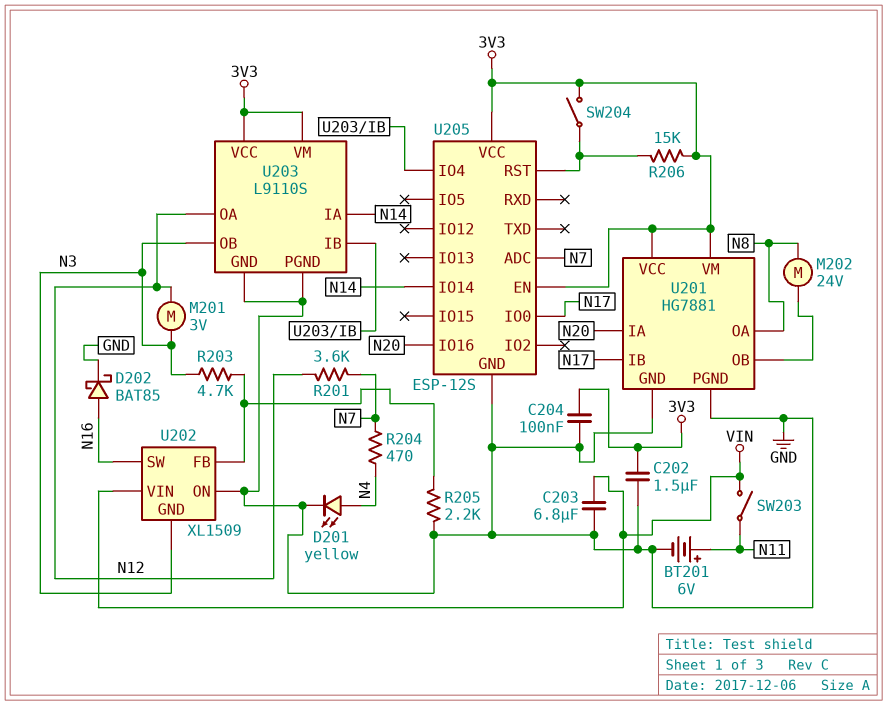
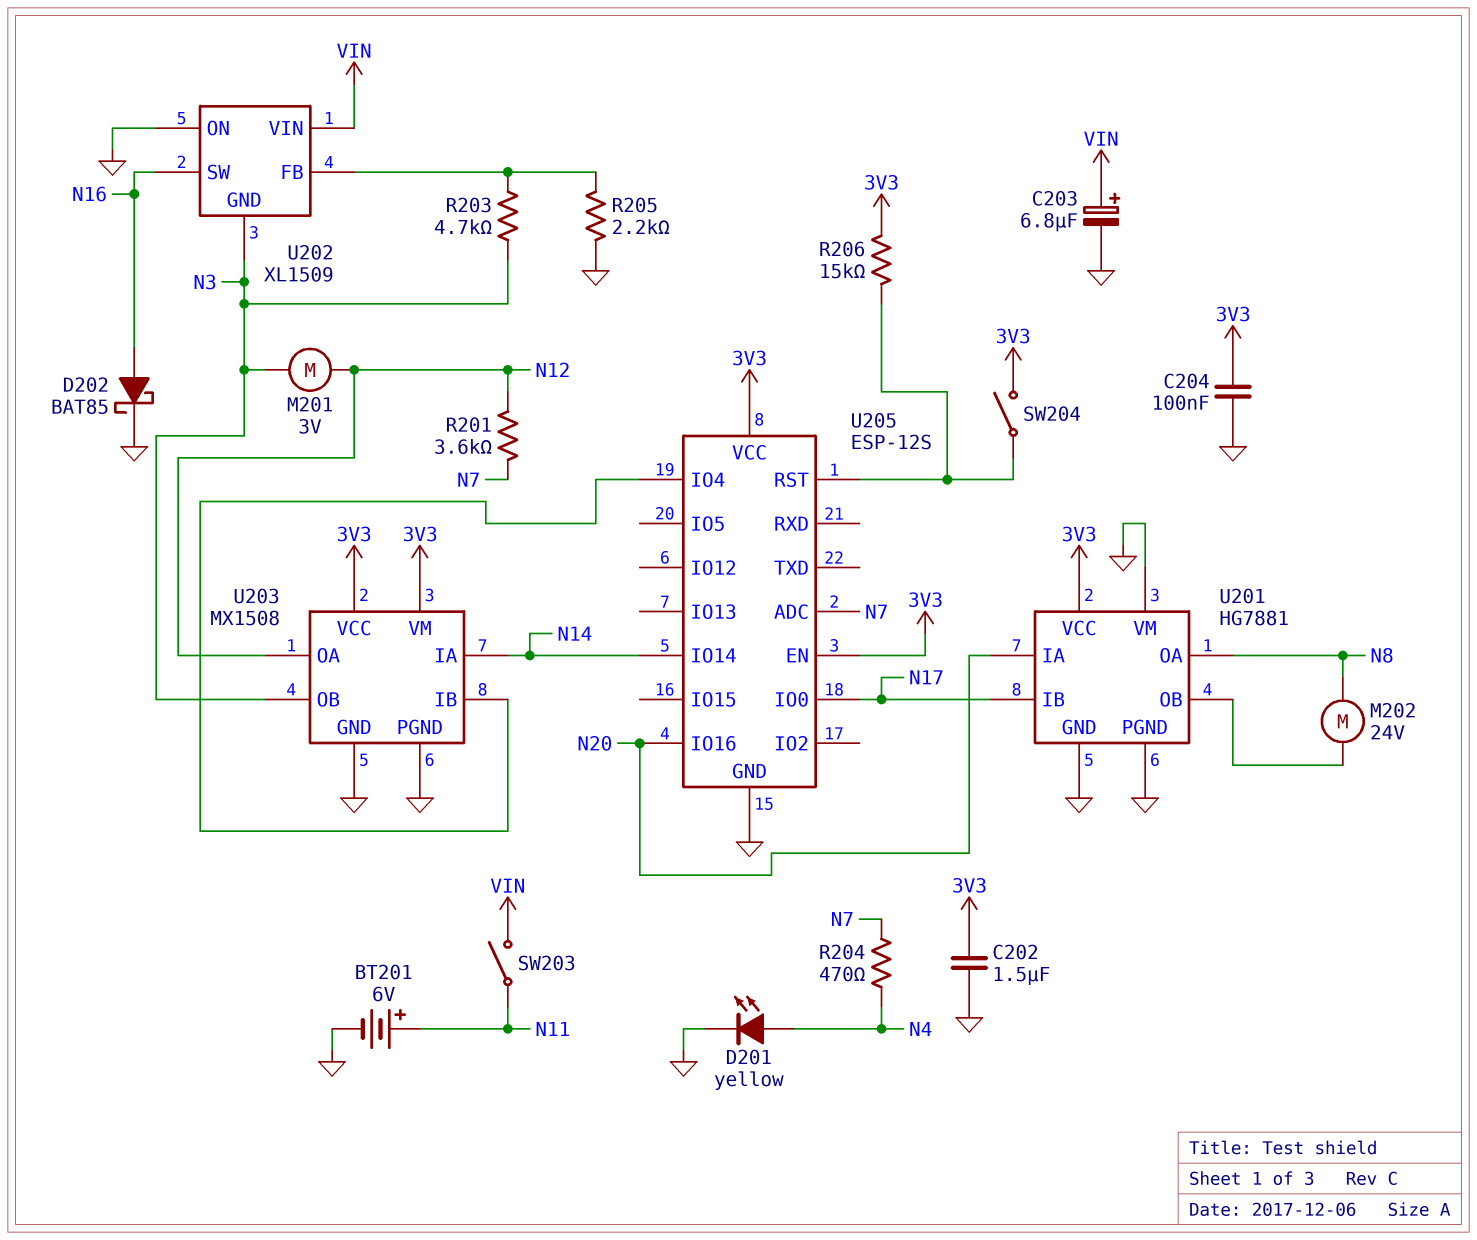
C203: 6.8uF (GND, VIN) -> 6.8uF (plus VIN, minus GND)
U201 pin VM: 3V3 -> GND
U203: L9110S -> MX1508

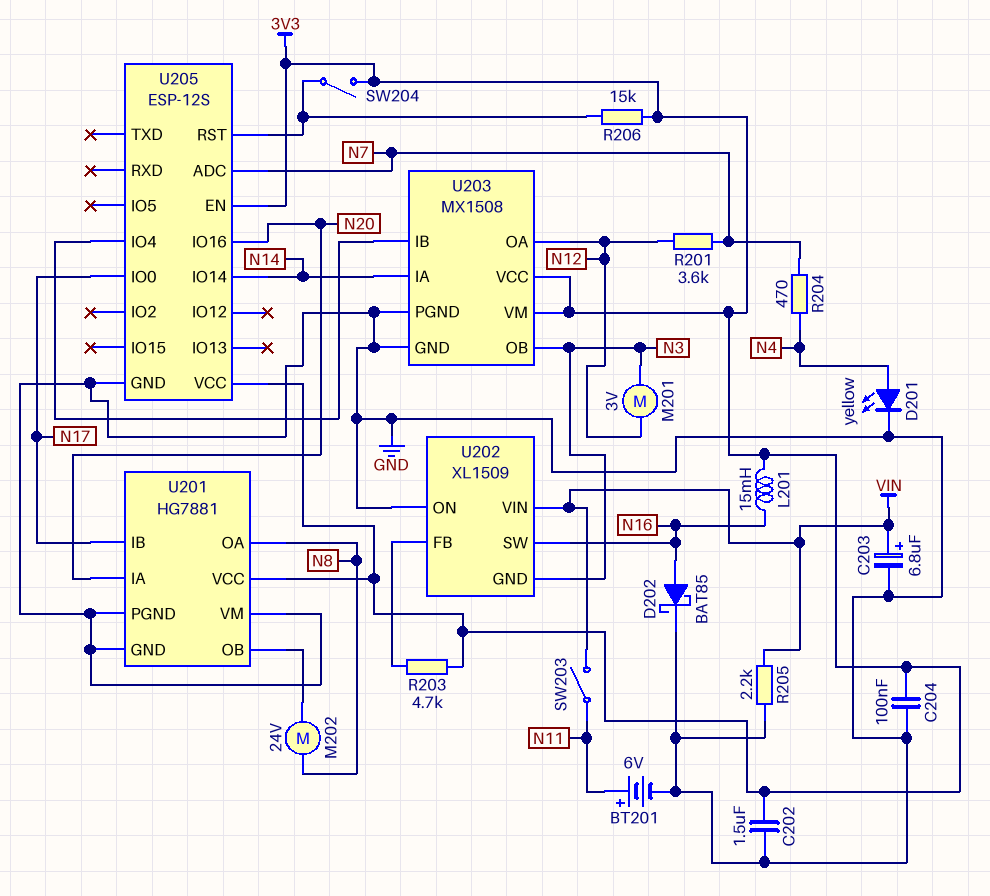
L201: none -> 15mH (3V3, N16)
R203: 4.7k (N3, U202/FB) -> 4.7k (3V3, U202/FB)
R205: 2.2k (GND, U202/FB) -> 2.2k (GND, VIN)

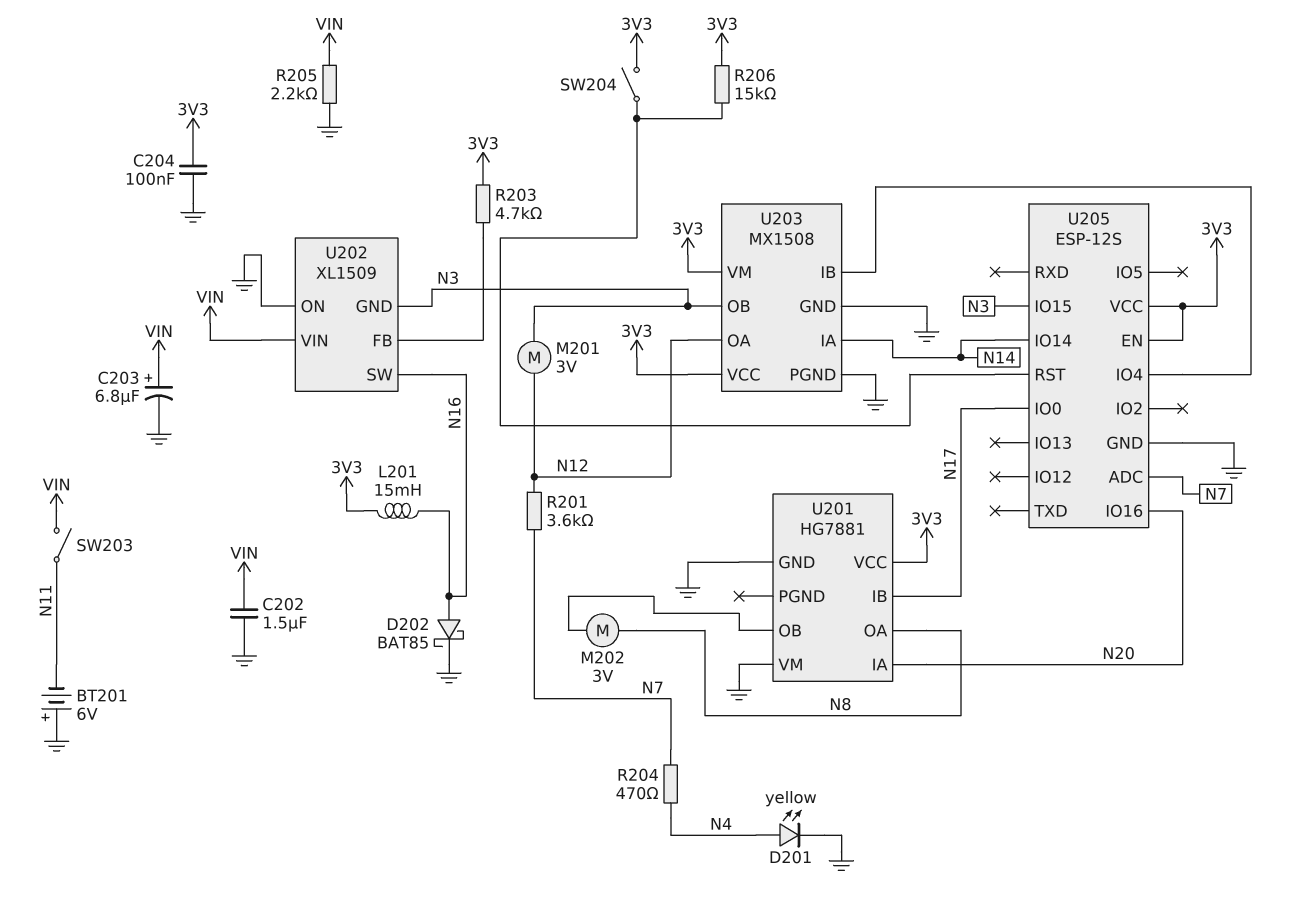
BT201: 6V (plus N11, minus GND) -> 6V (plus GND, minus N11)
C202: 1.5uF (3V3, GND) -> 1.5uF (GND, VIN)
M202: motor 24V (N8, U201/OB) -> motor 3V (N8, U201/OB)
U201 pin PGND: GND -> none
U205 pin IO15: none -> N3

